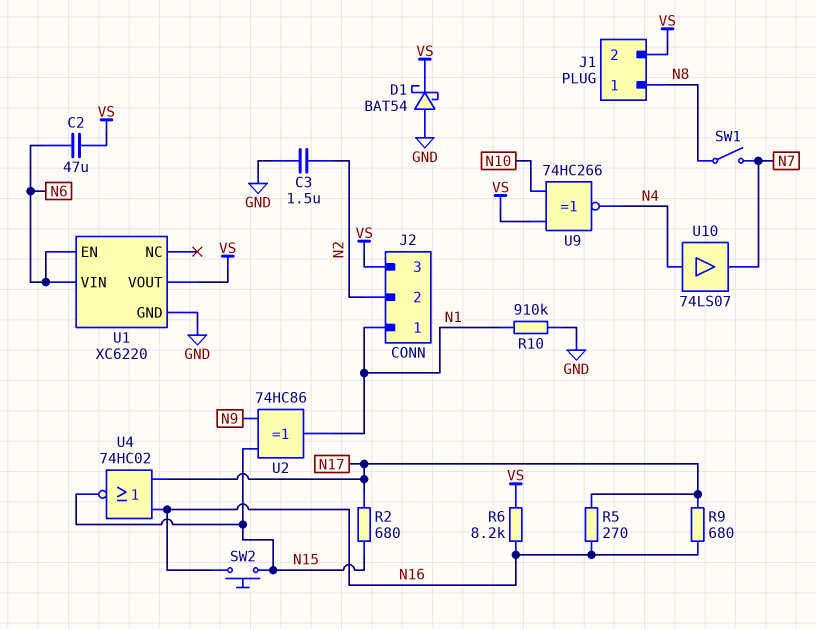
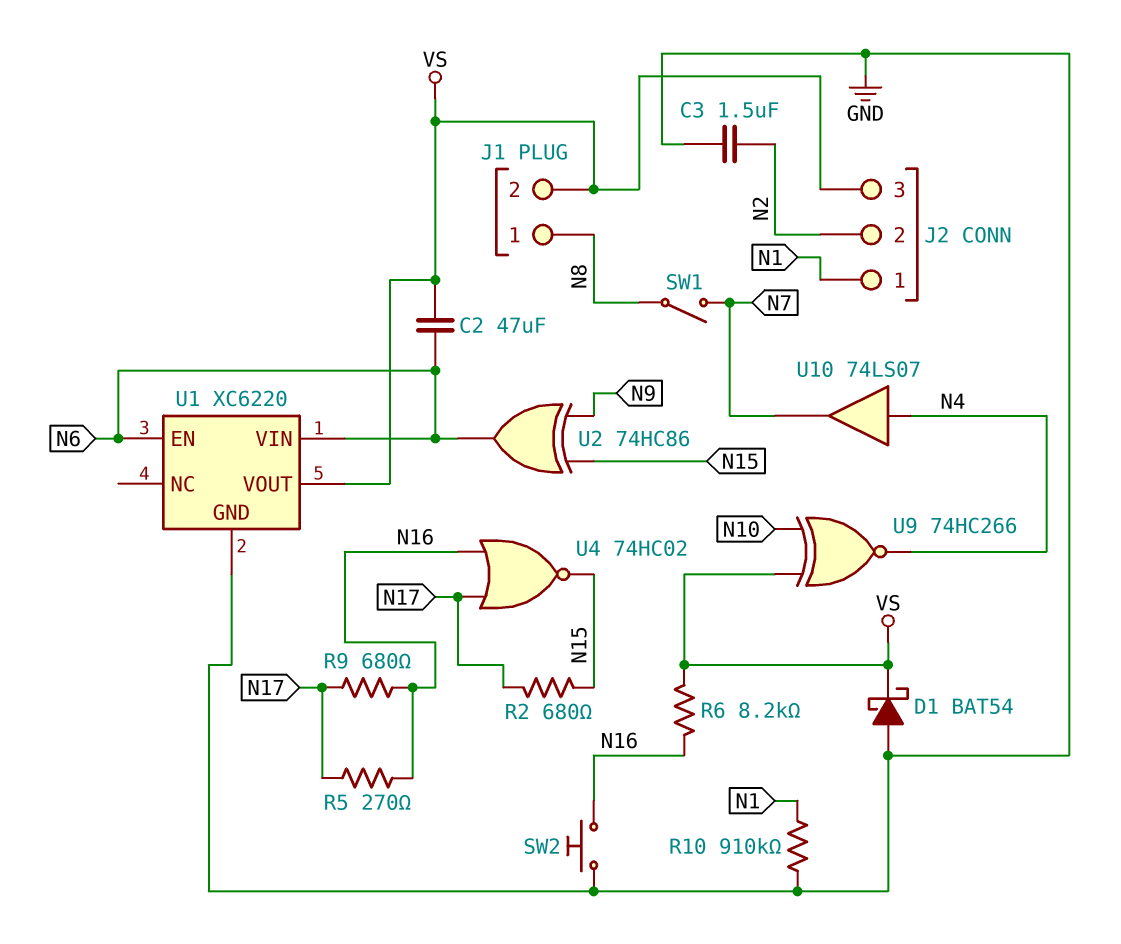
SW2: button (N15, N16) -> button (GND, N16)
U2: XOR 74HC86 (in N9, in N15, out N1) -> XOR 74HC86 (in N9, in N15, out N6)

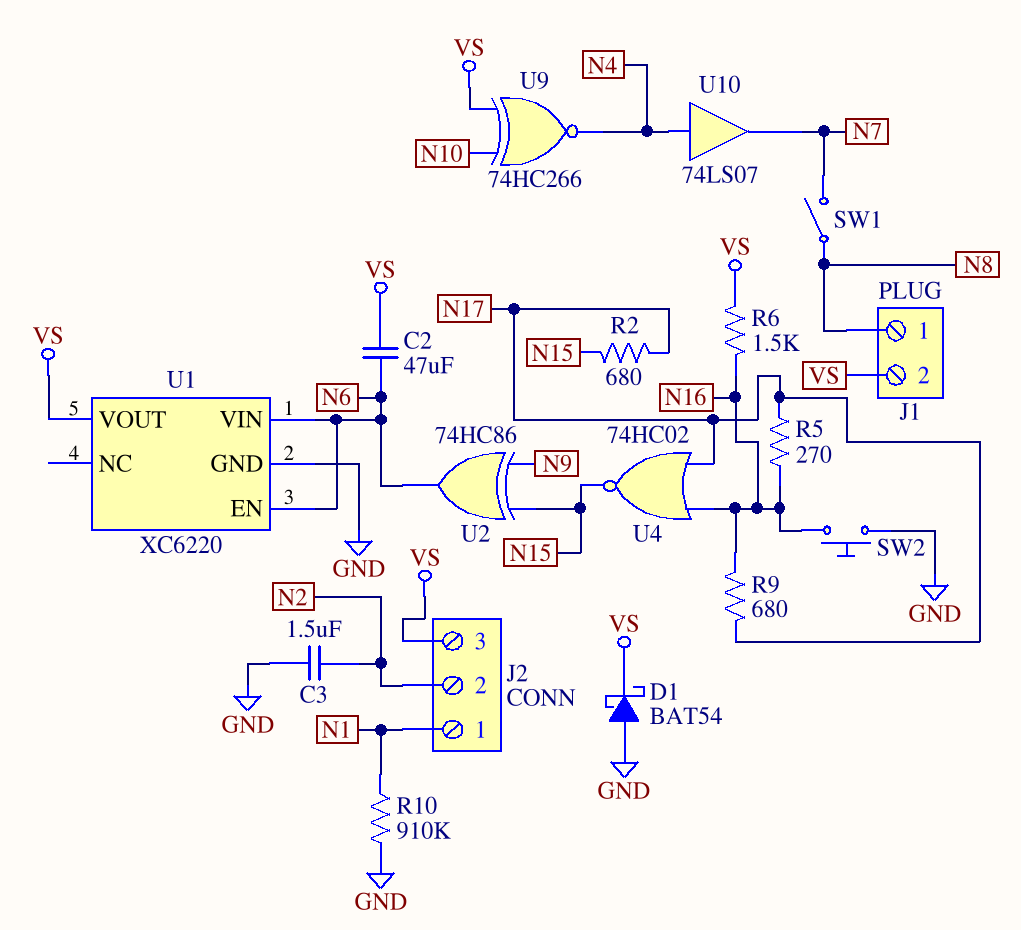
R6: 8.2k (N16, VS) -> 1.5k (N16, VS)

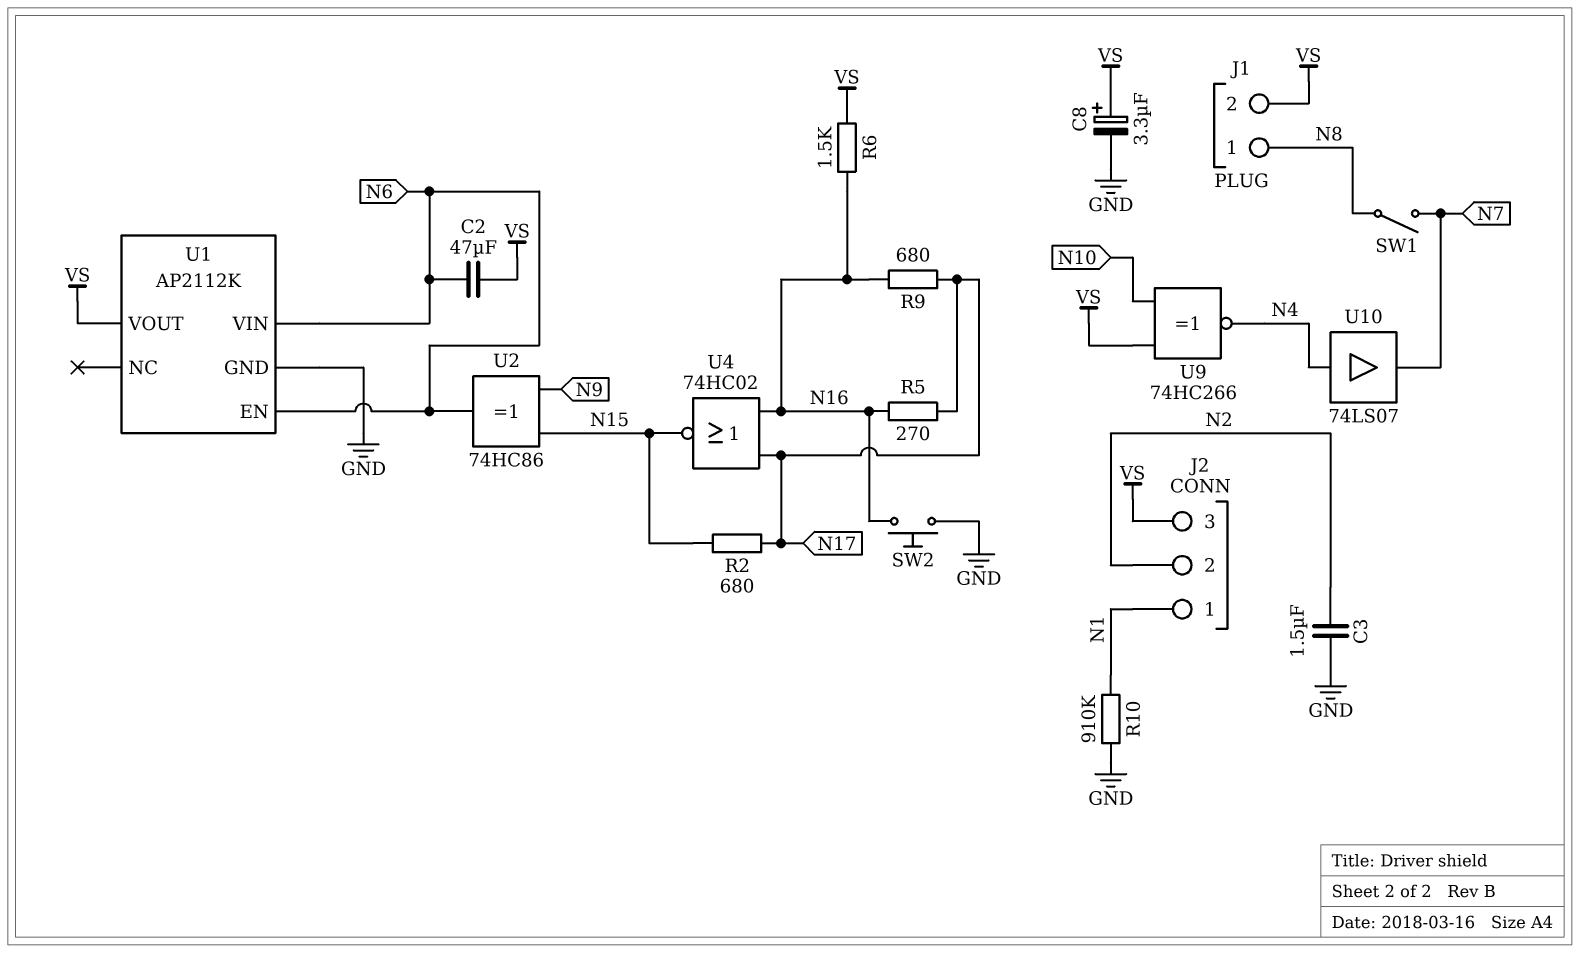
C8: none -> 3.3uF (plus VS, minus GND)
D1: schottky BAT54 (A GND, K VS) -> none
U1: XC6220 -> AP2112K

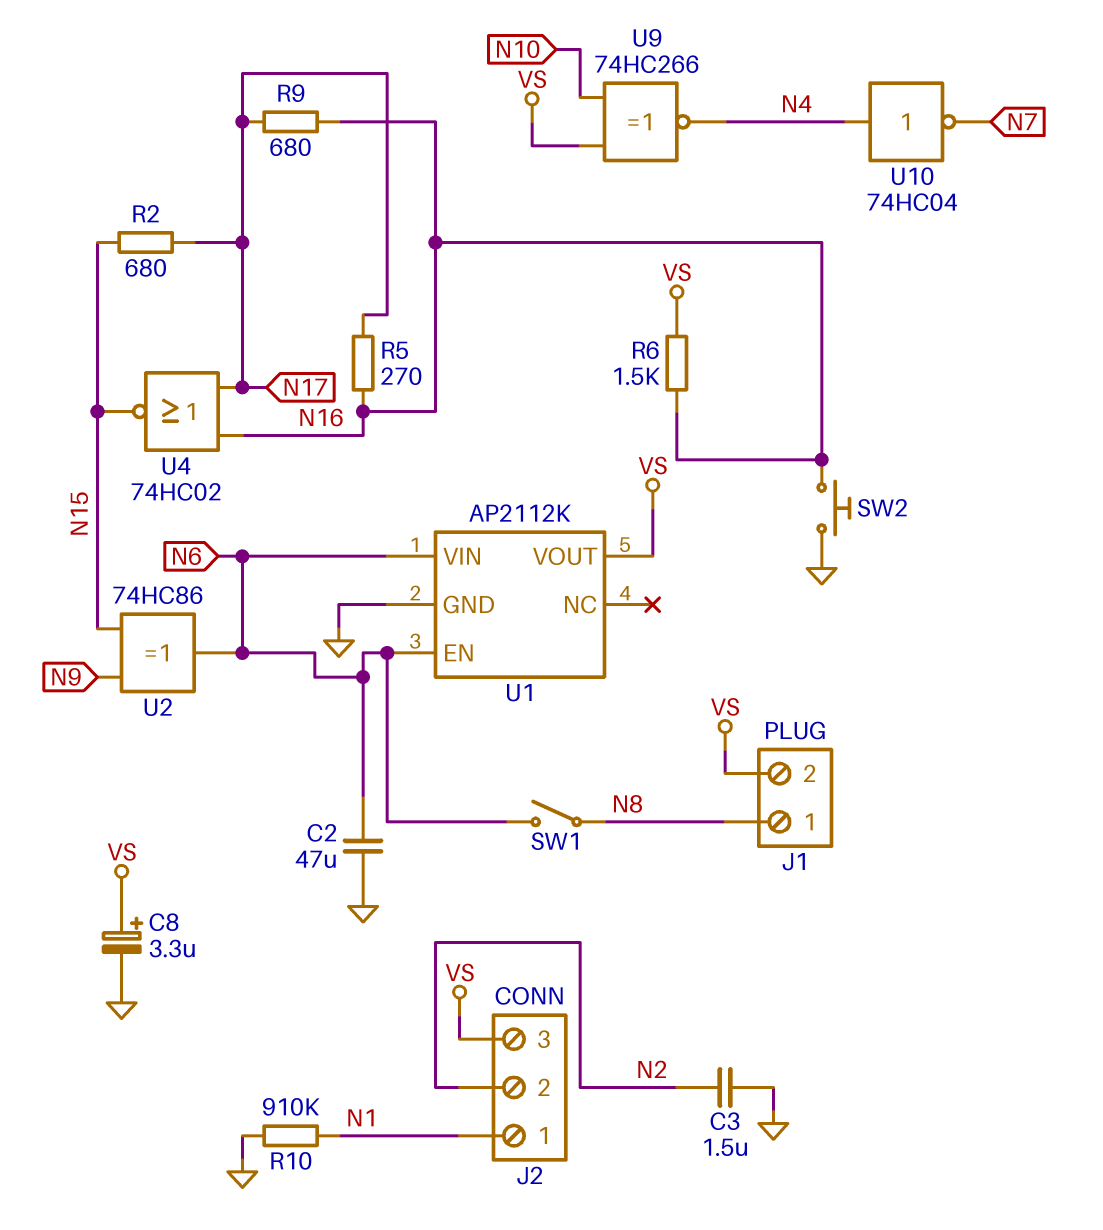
C2: 47uF (N6, VS) -> 47uF (GND, N6)
SW1: switch (N7, N8) -> switch (N6, N8)
U10: buffer 74LS07 (in N4, out N7) -> NOT 74HC04 (in N4, out N7)

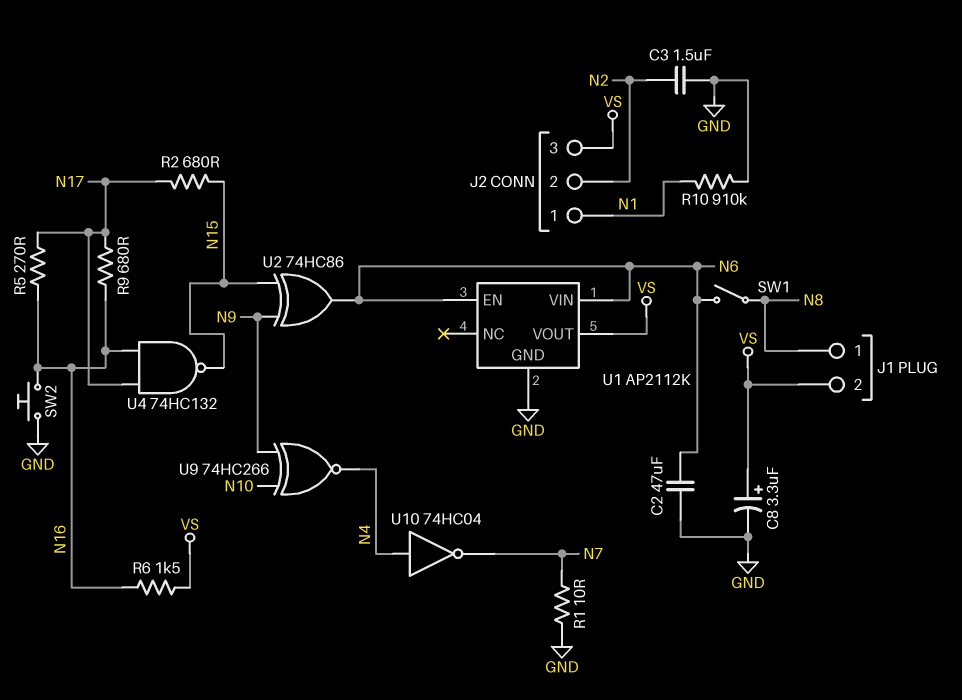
R1: none -> 10 (GND, N7)
U4: NOR 74HC02 (in N16, in N17, out N15) -> NAND 74HC132 (in N16, in N17, out N15)
U9: XNOR 74HC266 (in N10, in VS, out N4) -> XNOR 74HC266 (in N9, in N10, out N4)

